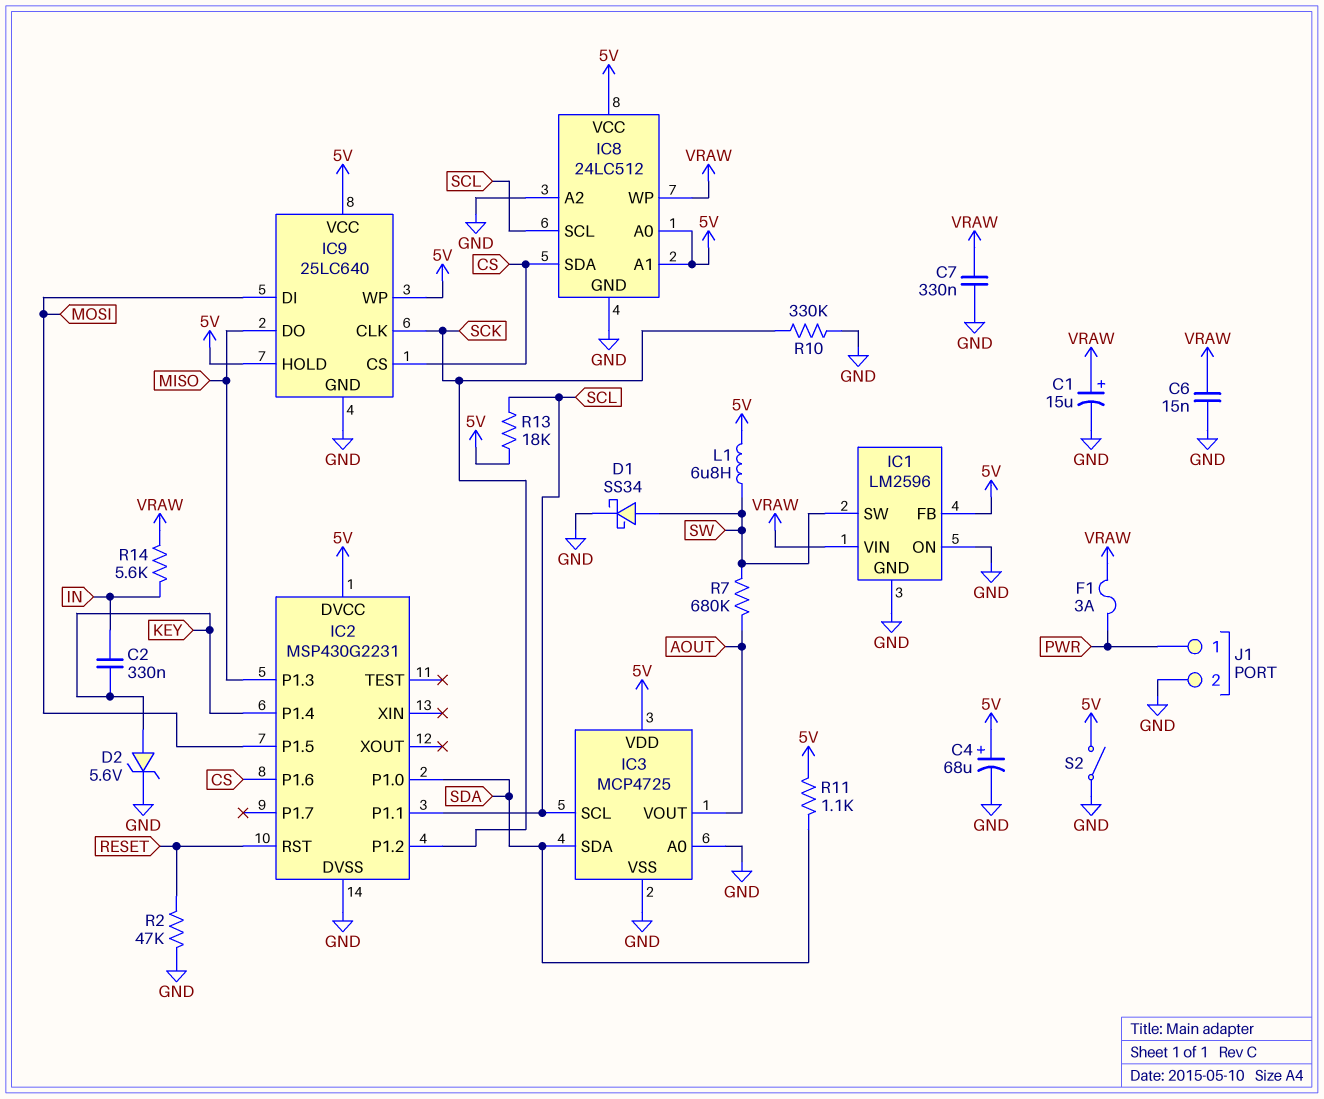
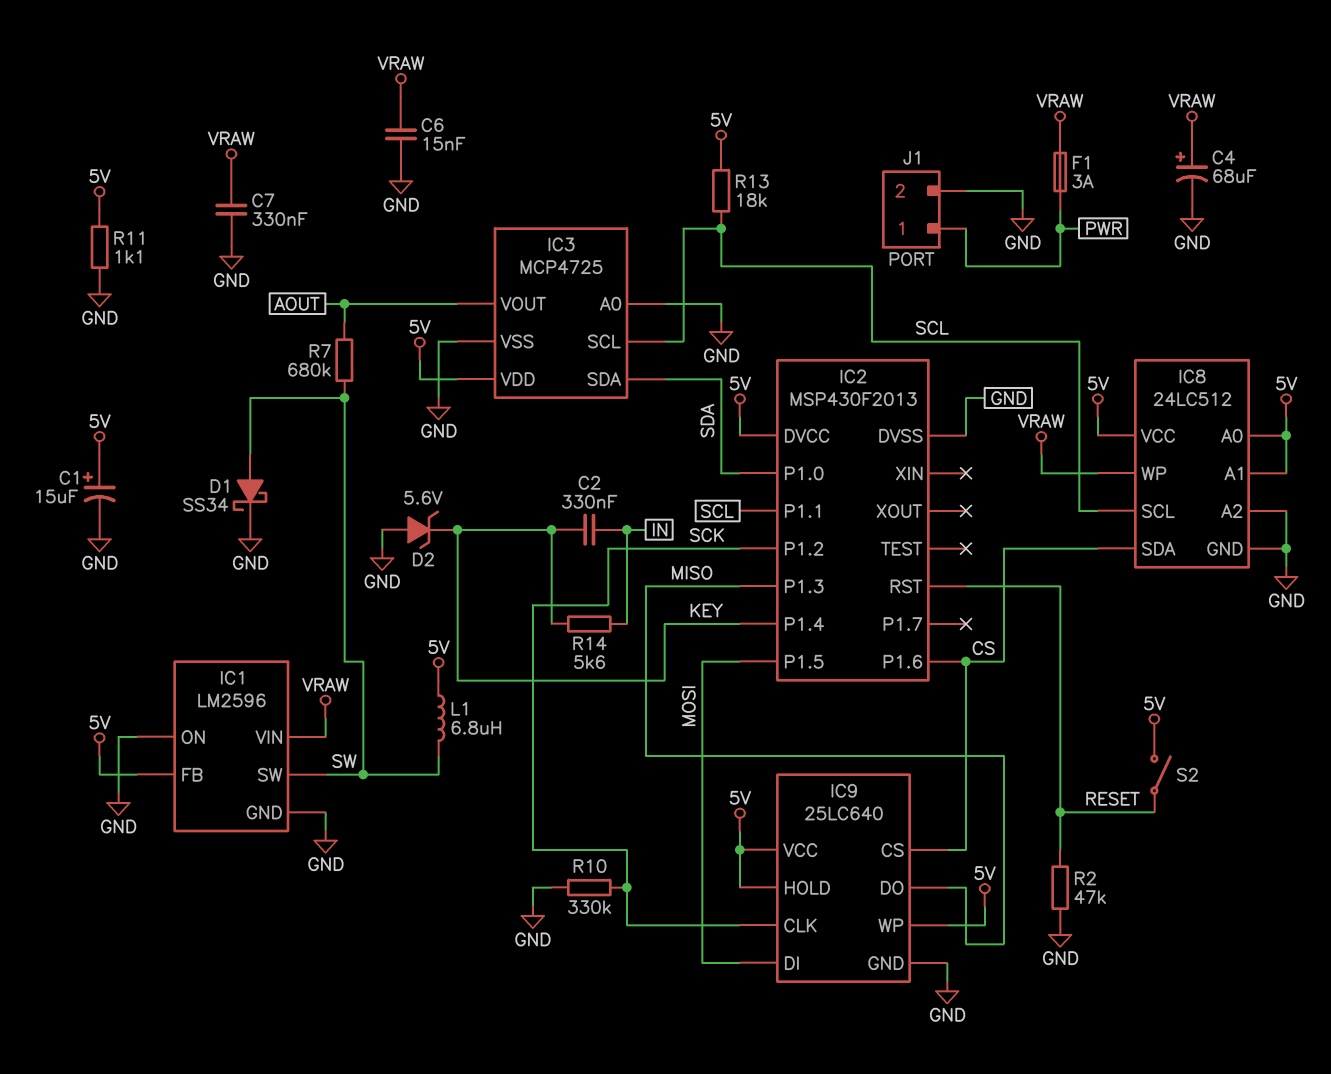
C1: 15uF (plus VRAW, minus GND) -> 15uF (plus 5V, minus GND)
C4: 68uF (plus 5V, minus GND) -> 68uF (plus VRAW, minus GND)
D2: zener 5.6V (A KEY, K GND) -> zener 5.6V (A GND, K KEY)
IC2: MSP430G2231 -> MSP430F2013
R11: 1.1k (5V, SDA) -> 1.1k (5V, GND)
R14: 5.6k (IN, VRAW) -> 5.6k (IN, KEY)
S2: switch (5V, GND) -> switch (5V, RESET)

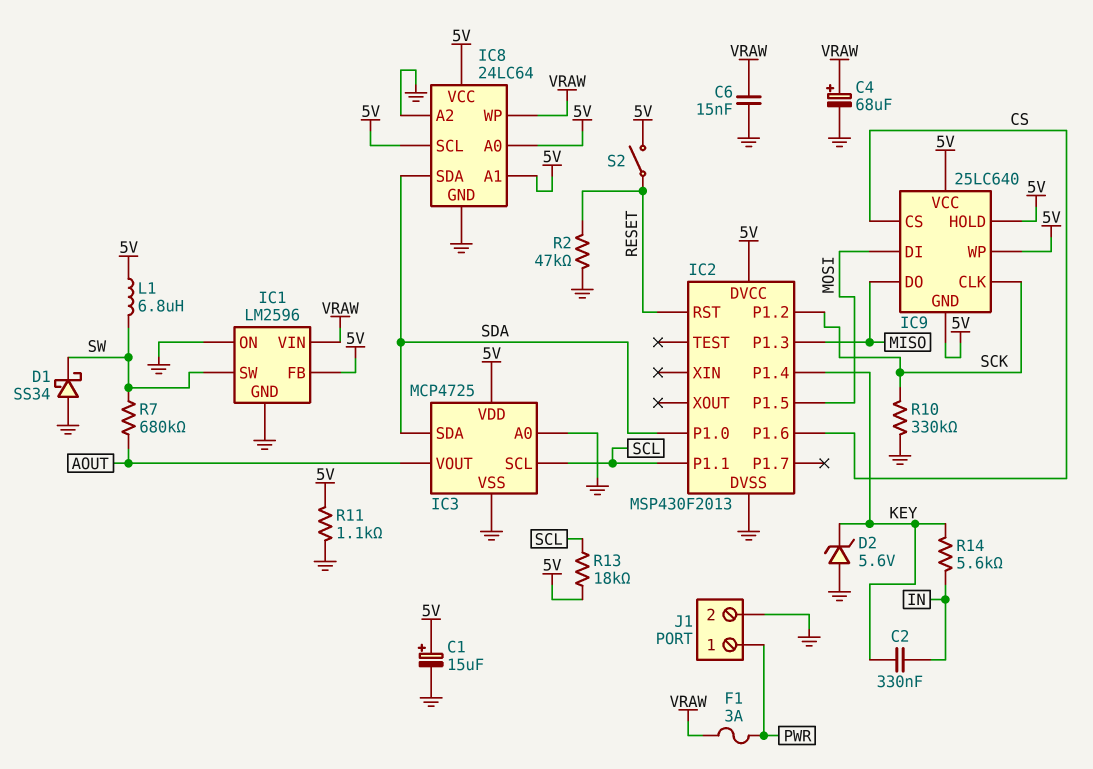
C7: 330nF (GND, VRAW) -> none
D1: schottky SS34 (A SW, K GND) -> schottky SS34 (A GND, K SW)
IC8: 24LC512 -> 24LC64
IC8 pin SCL: SCL -> 5V
IC8 pin SDA: CS -> SDA
IC9 pin GND: GND -> 5V

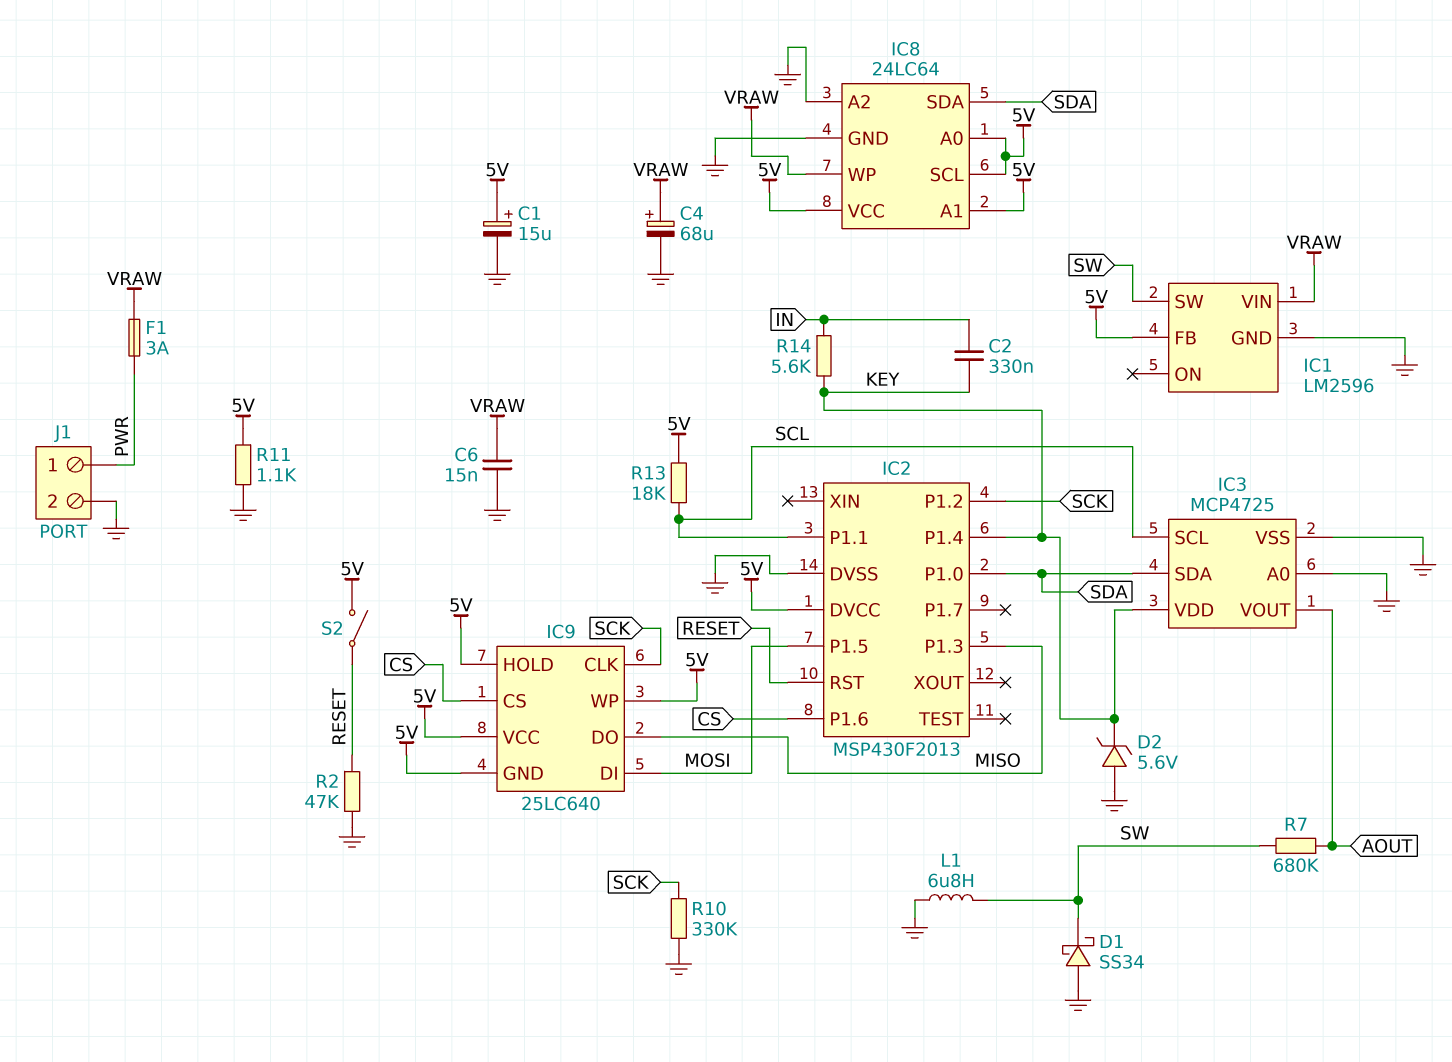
IC1 pin ON: GND -> none
IC3 pin VDD: 5V -> KEY
L1: 6.8uH (5V, SW) -> 6.8uH (GND, SW)

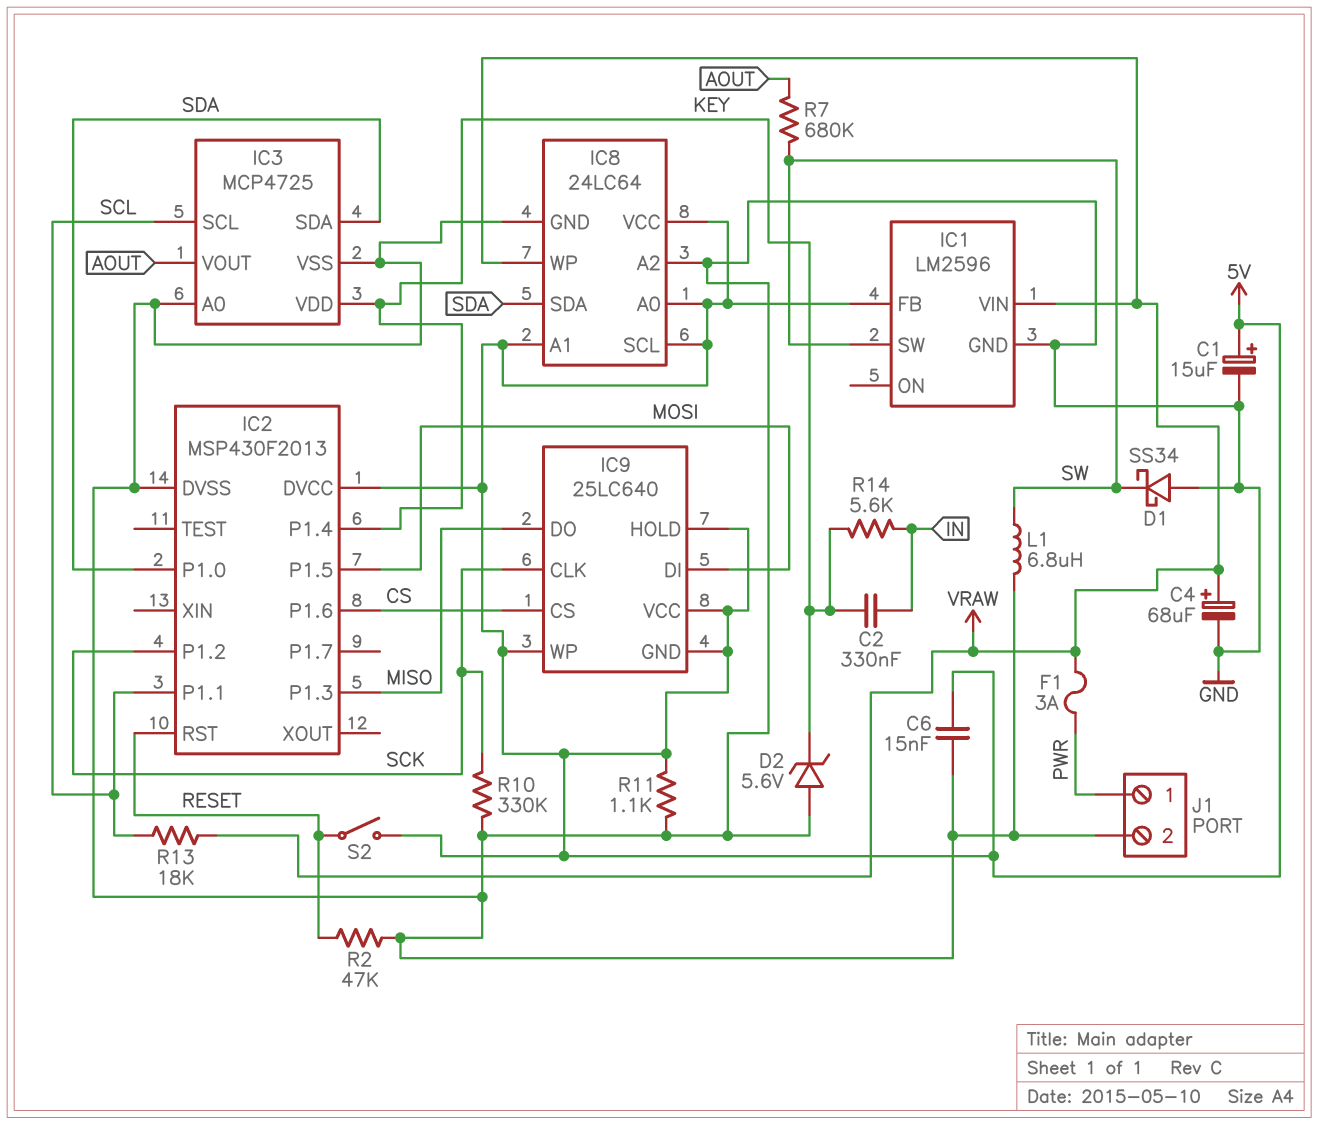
C6: 15nF (GND, VRAW) -> 15nF (5V, GND)
R13: 18k (5V, SCL) -> 18k (SCL, VRAW)

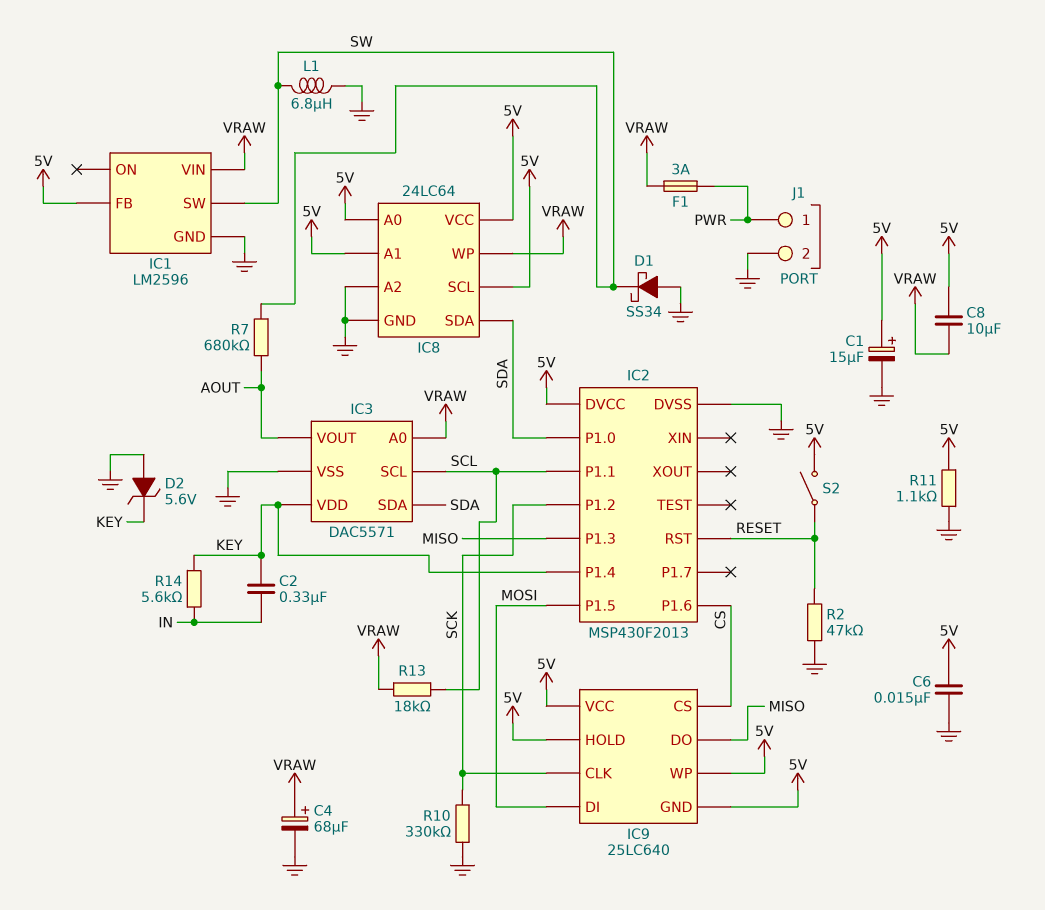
C8: none -> 10uF (5V, VRAW)
IC3: MCP4725 -> DAC5571
IC3 pin A0: GND -> VRAW

